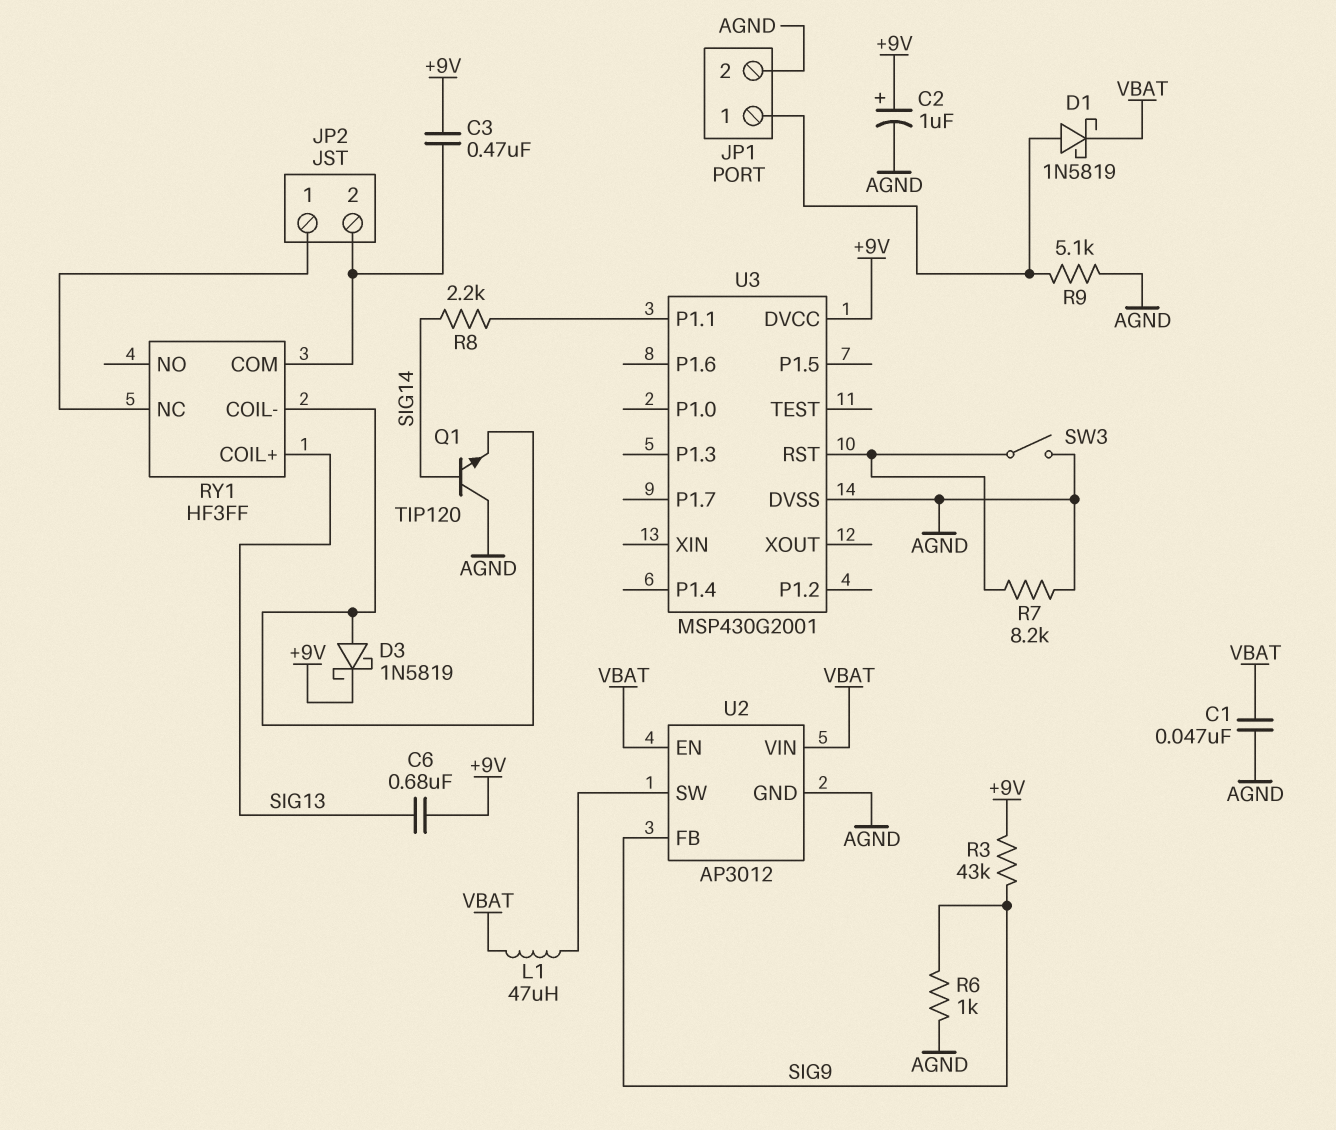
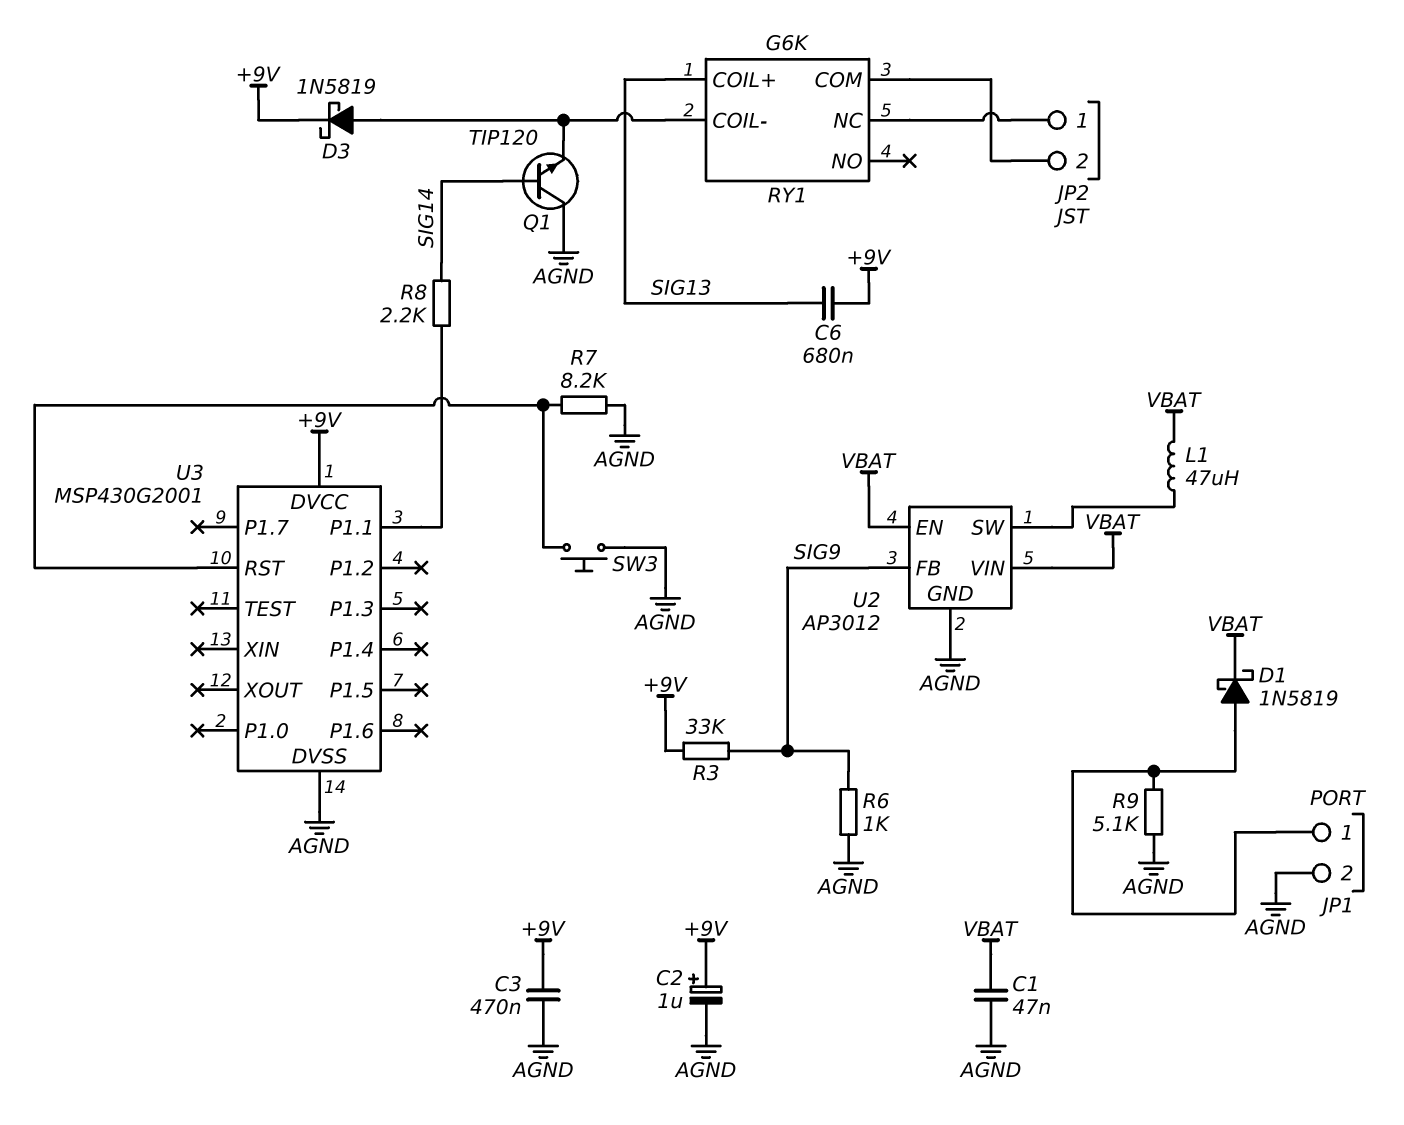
C3: 470nF (+9V, JP2/2) -> 470nF (+9V, AGND)
R3: 43k (+9V, SIG9) -> 33k (+9V, SIG9)
RY1: HF3FF -> G6K
SW3: switch (AGND, U3/RST) -> button (AGND, U3/RST)

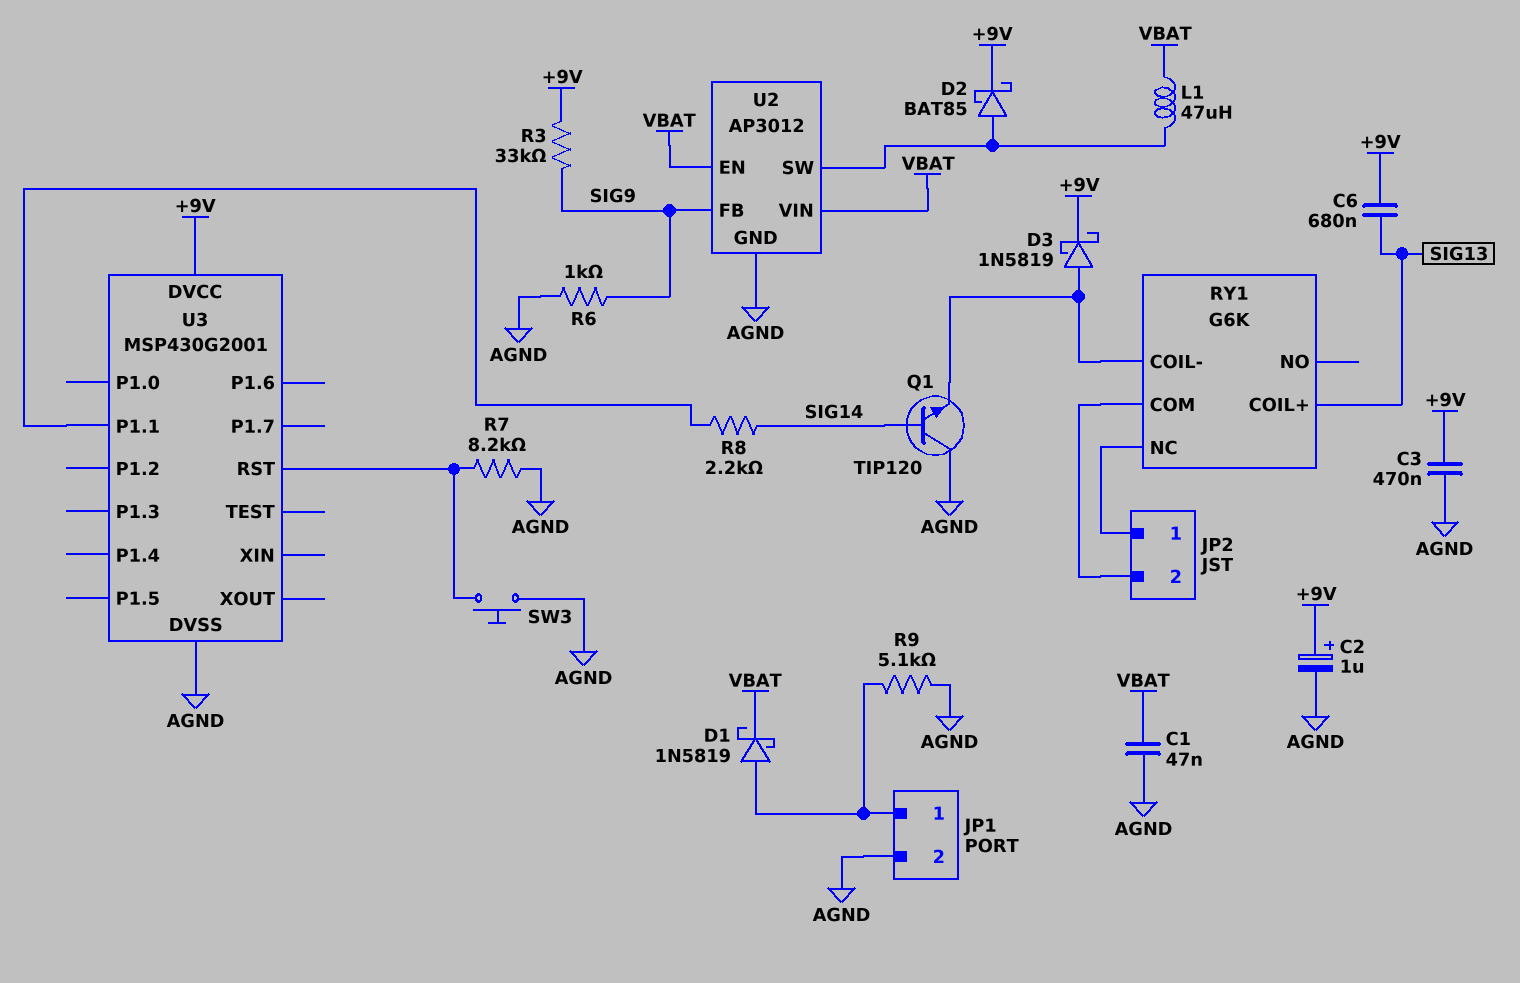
D2: none -> schottky BAT85 (A U2/SW, K +9V)

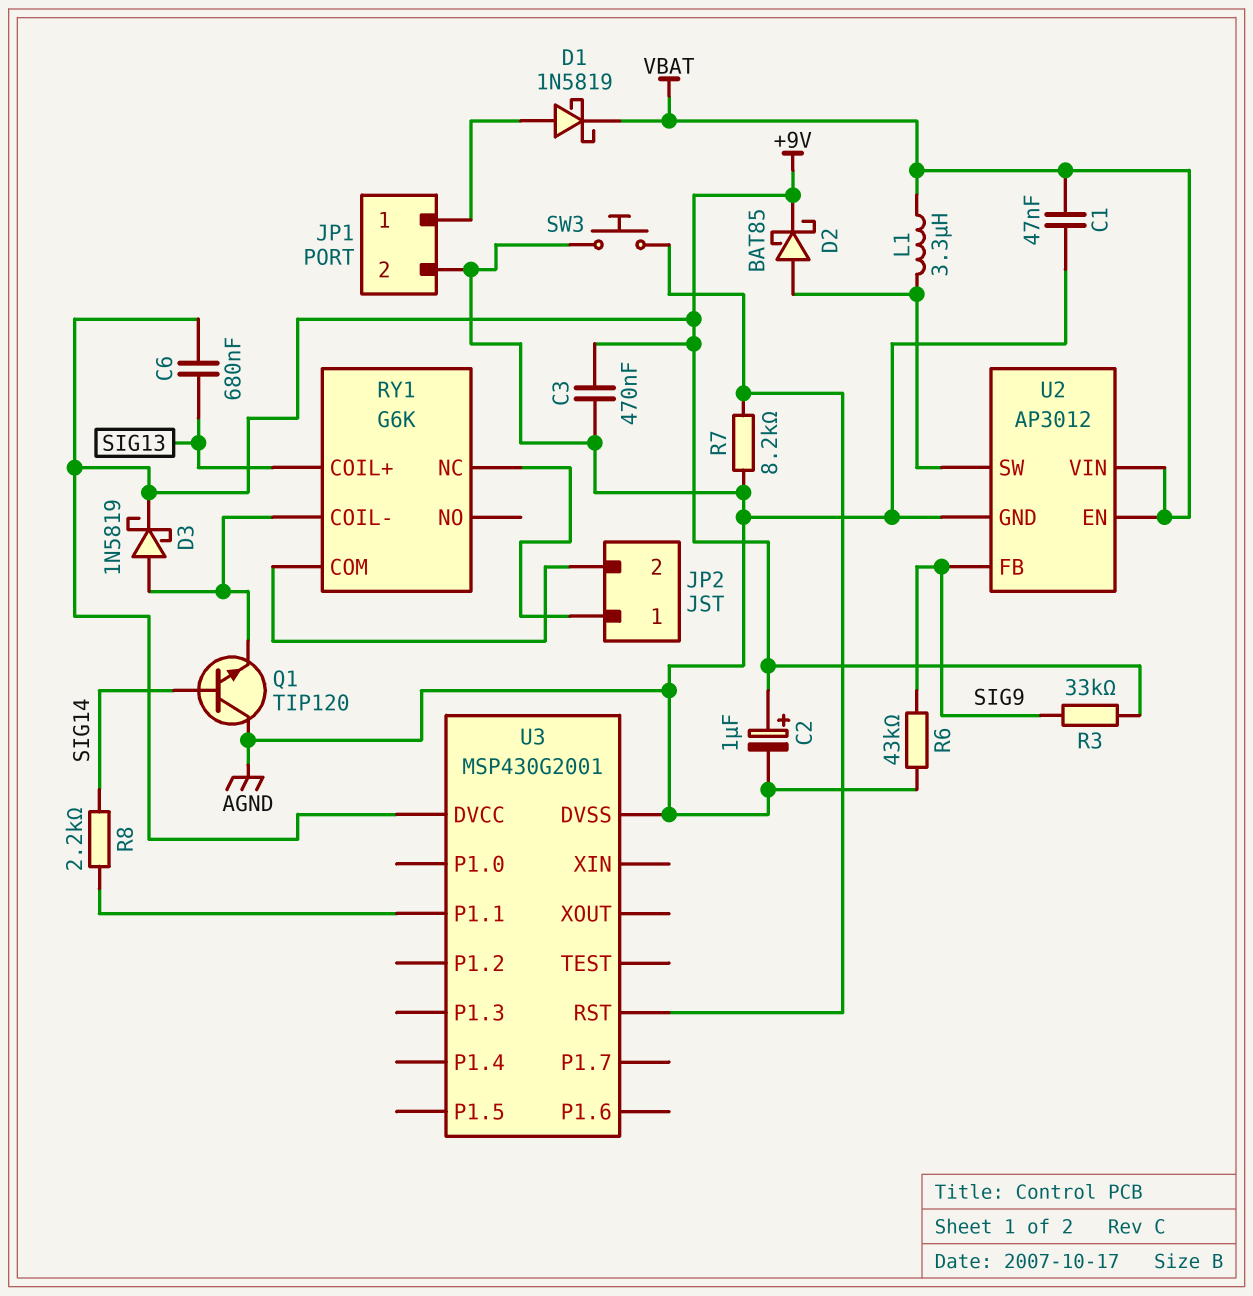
L1: 47uH (U2/SW, VBAT) -> 3.3uH (U2/SW, VBAT)
R6: 1k (AGND, SIG9) -> 43k (AGND, SIG9)
R9: 5.1k (AGND, JP1/1) -> none

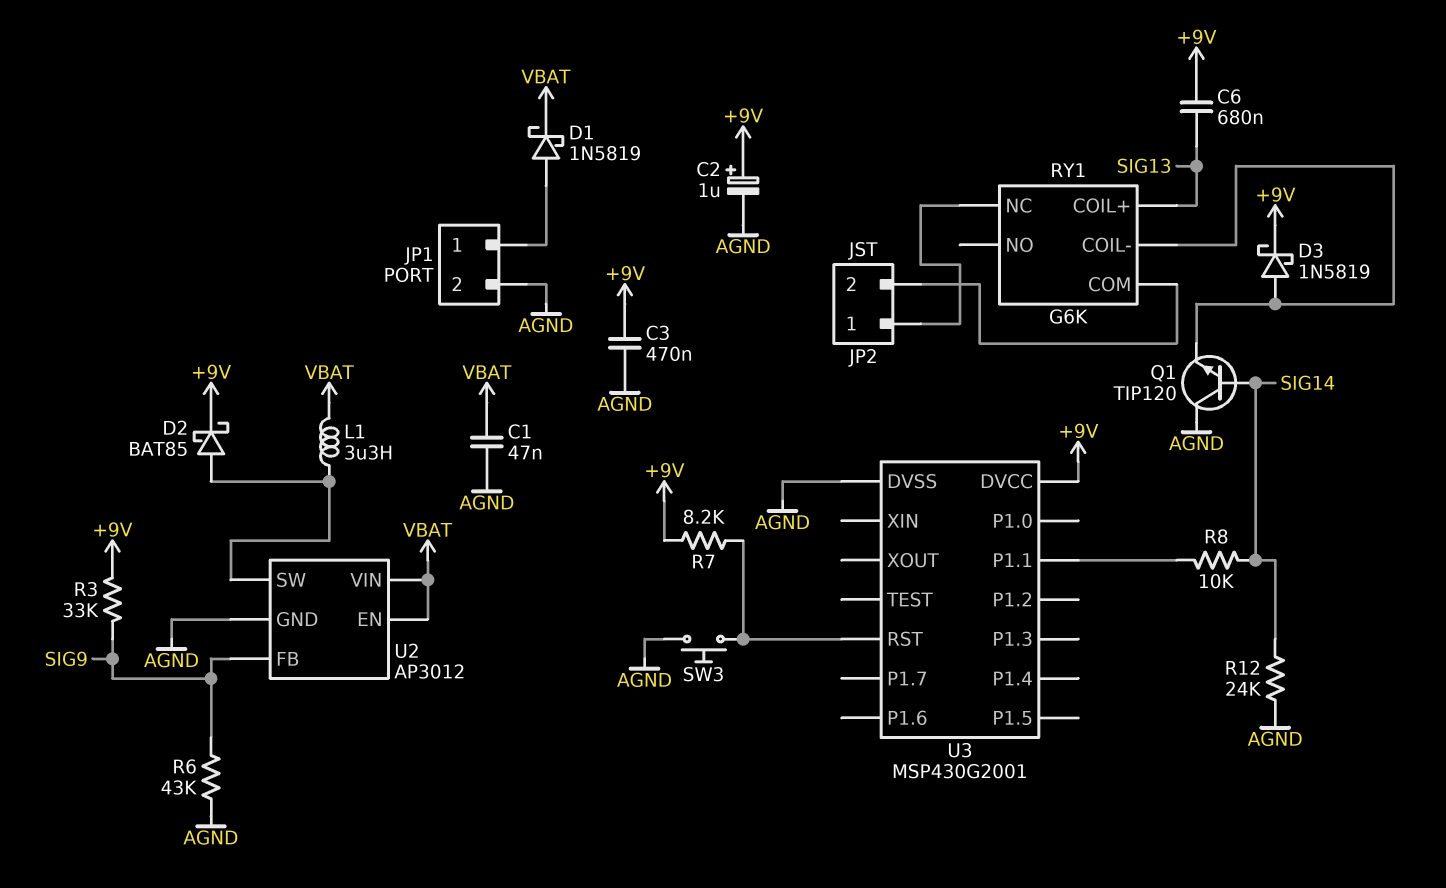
R7: 8.2k (AGND, U3/RST) -> 8.2k (+9V, U3/RST)
R8: 2.2k (SIG14, U3/P1.1) -> 10k (SIG14, U3/P1.1)
R12: none -> 24k (AGND, SIG14)

